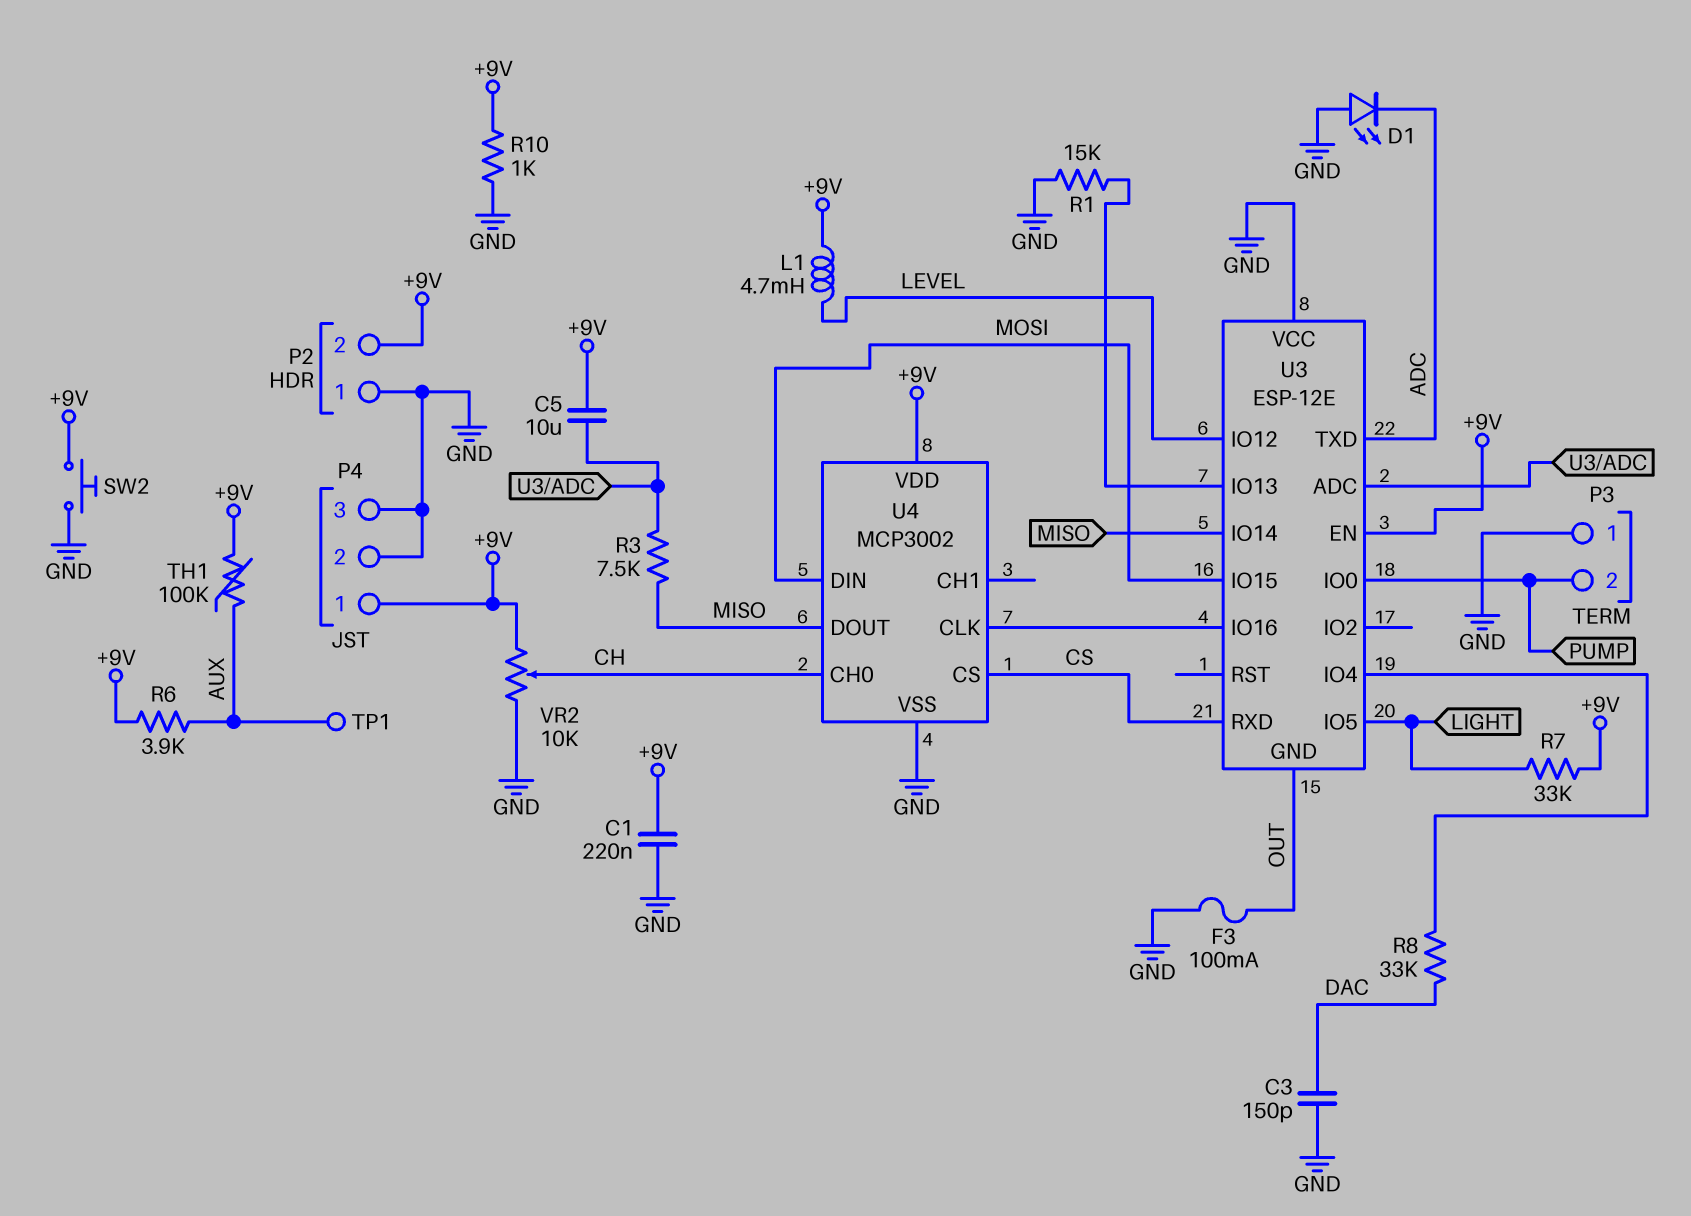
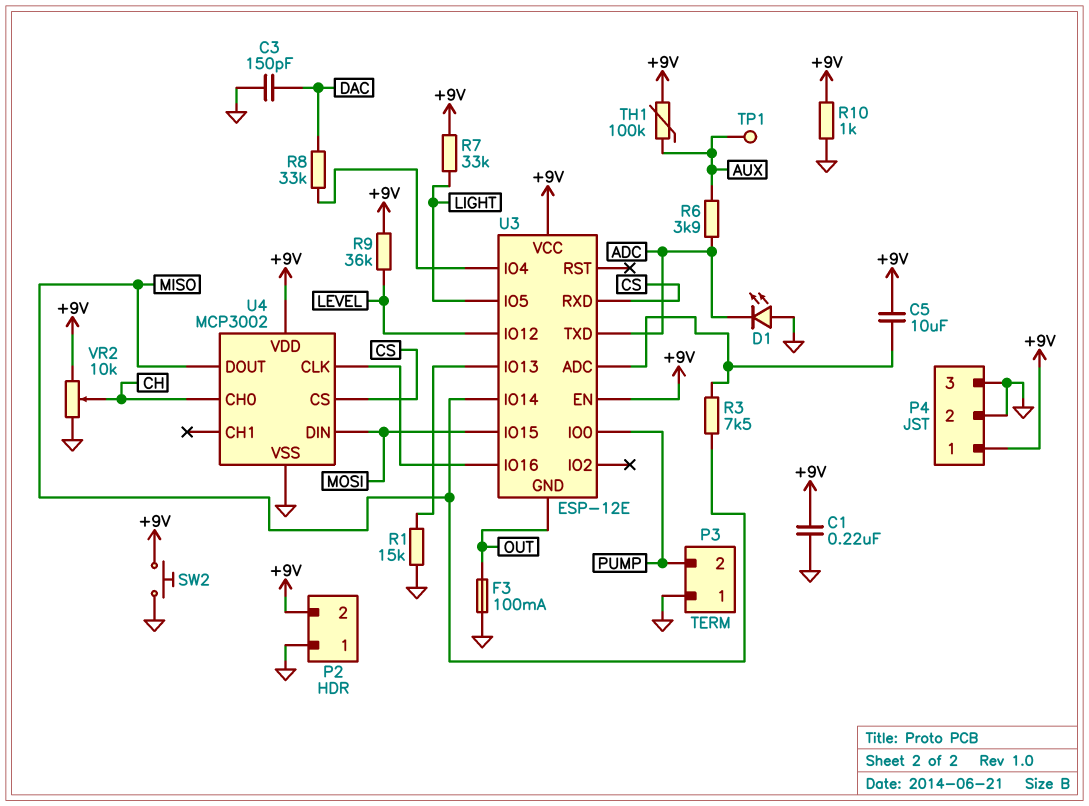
L1: 4.7mH (+9V, LEVEL) -> none
R6: 3.9k (+9V, AUX) -> 3.9k (ADC, AUX)
R9: none -> 36k (+9V, LEVEL)
U3 pin VCC: GND -> +9V

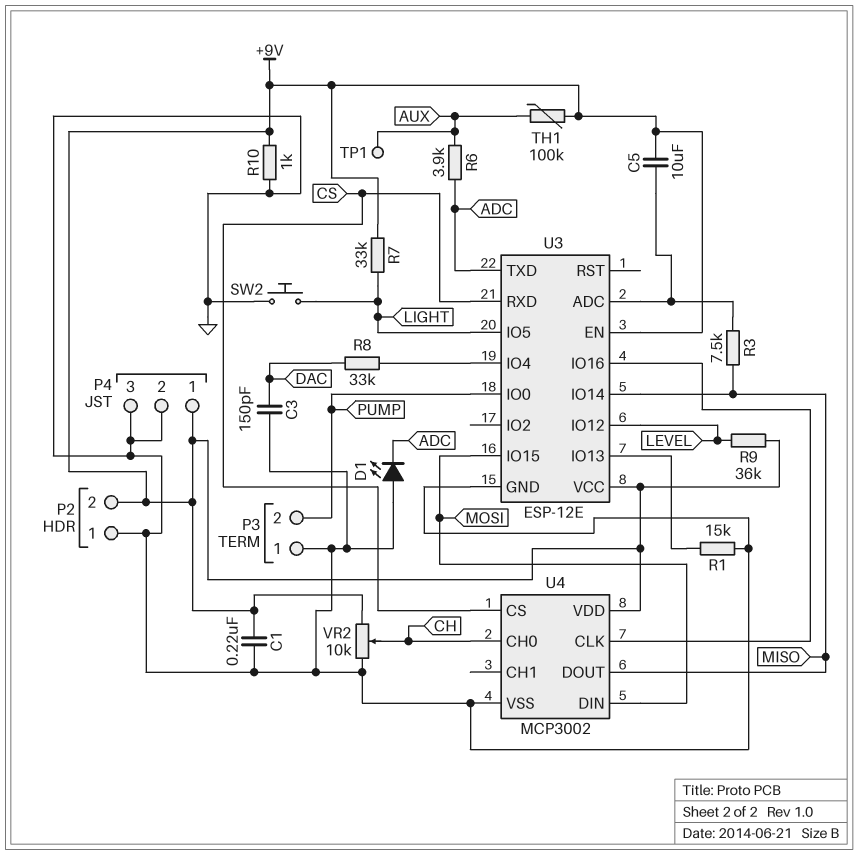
F3: 100mA (GND, OUT) -> none
SW2: button (+9V, GND) -> button (GND, LIGHT)
U3 pin GND: OUT -> GND

